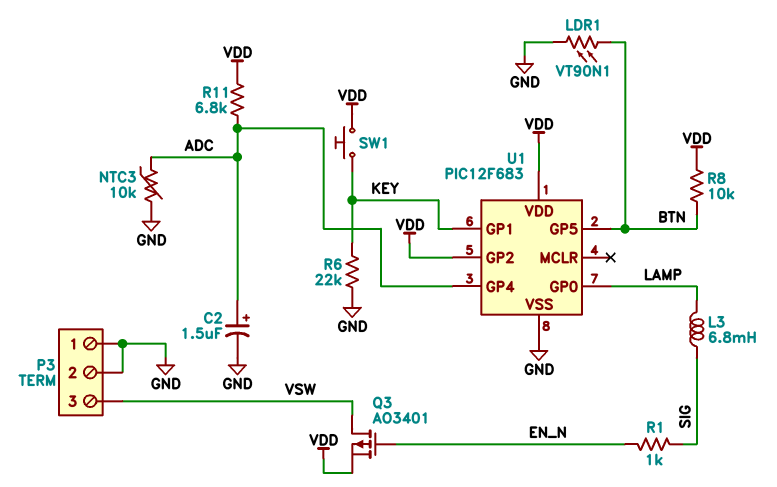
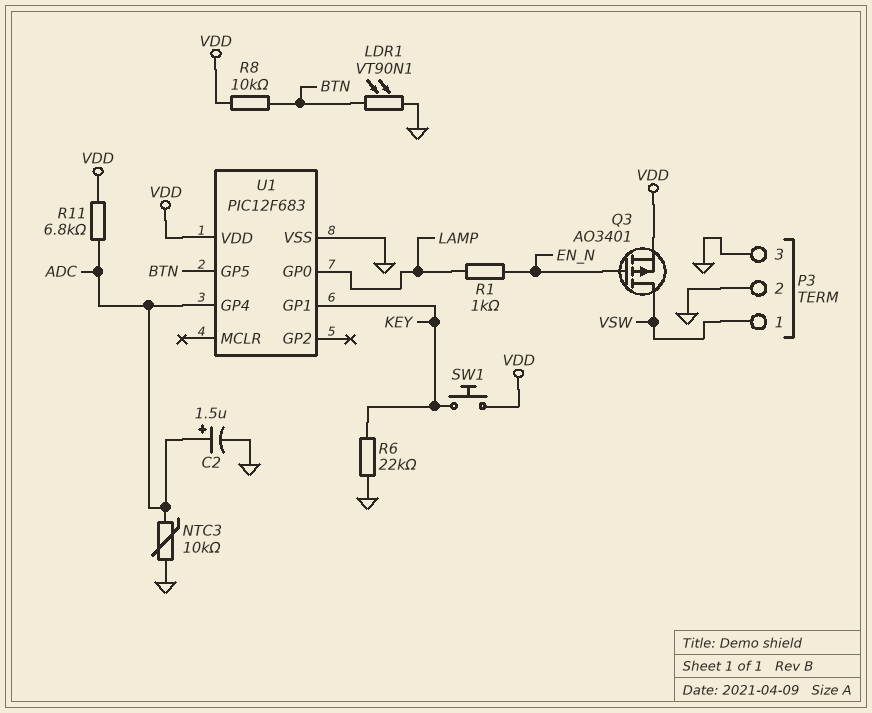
L3: 6.8mH (LAMP, SIG) -> none
P3 pin 1: GND -> VSW
P3 pin 3: VSW -> GND
R1: 1k (EN_N, SIG) -> 1k (EN_N, LAMP)
U1 pin GP2: VDD -> none

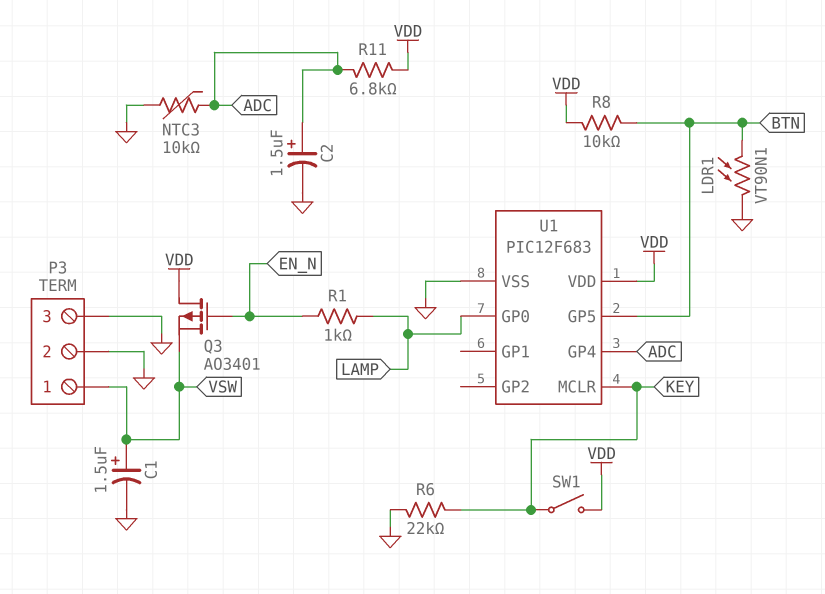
C1: none -> 1.5uF (plus VSW, minus GND)
Q3: PMOS AO3401 (G EN_N, D VSW, S VDD) -> PMOS AO3401 (G EN_N, D VDD, S VSW)
SW1: button (KEY, VDD) -> switch (KEY, VDD)
U1 pin GP1: KEY -> none
U1 pin MCLR: none -> KEY

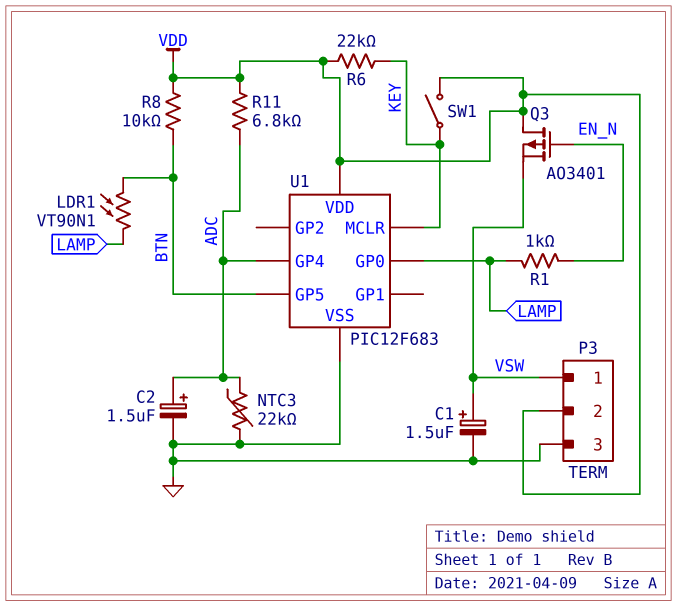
LDR1: VT90N1 (BTN, GND) -> VT90N1 (BTN, LAMP)
NTC3: 10k (ADC, GND) -> 22k (ADC, GND)
P3 pin 2: GND -> VDD
R6: 22k (GND, KEY) -> 22k (KEY, VDD)

